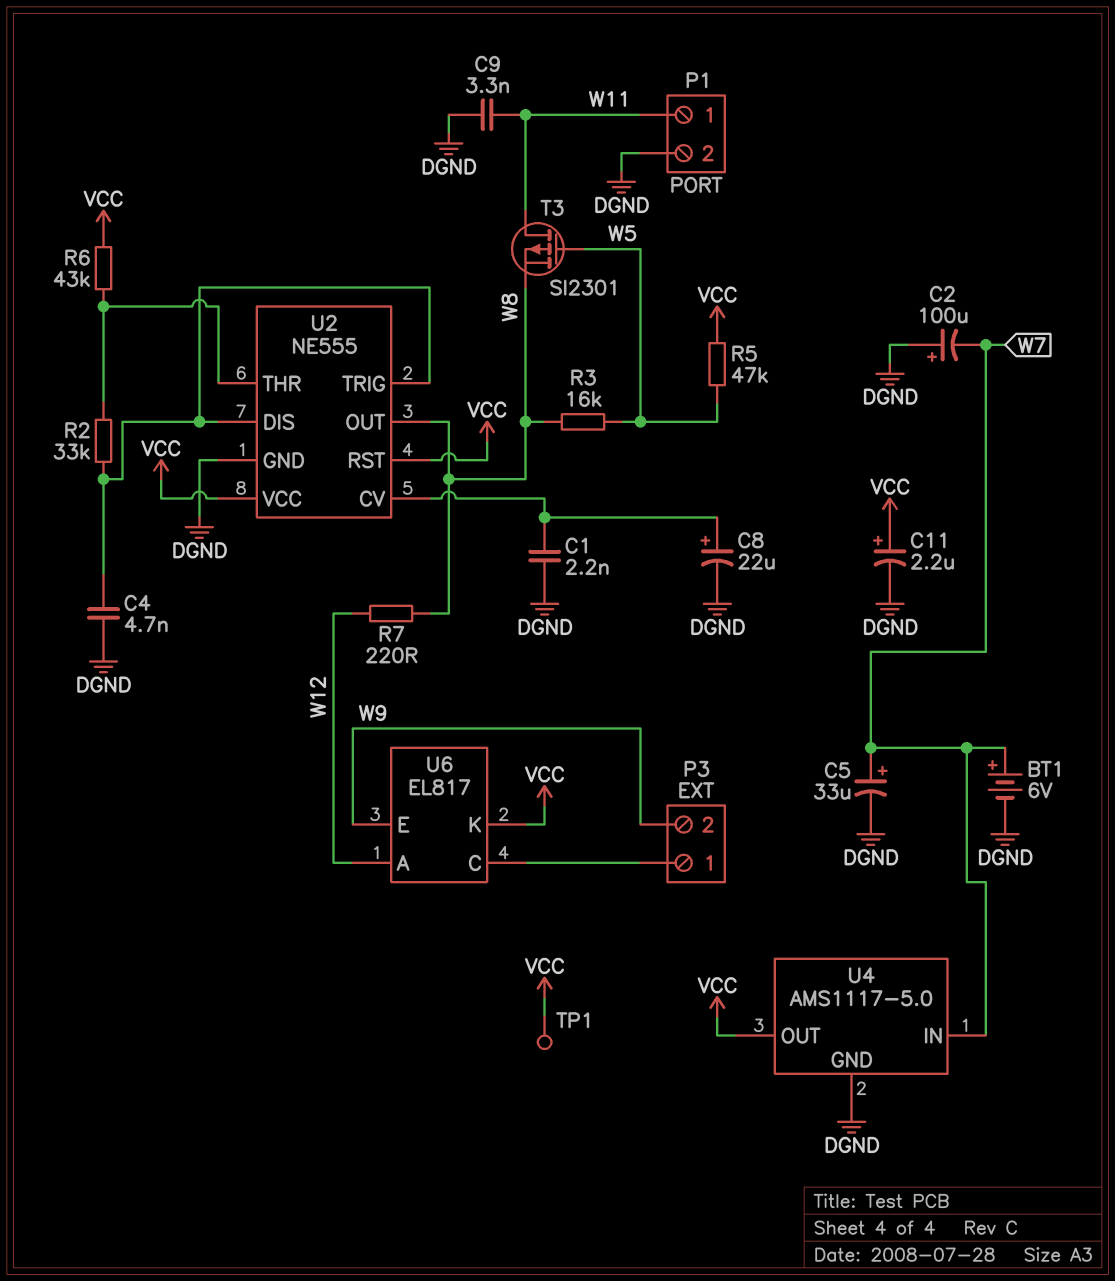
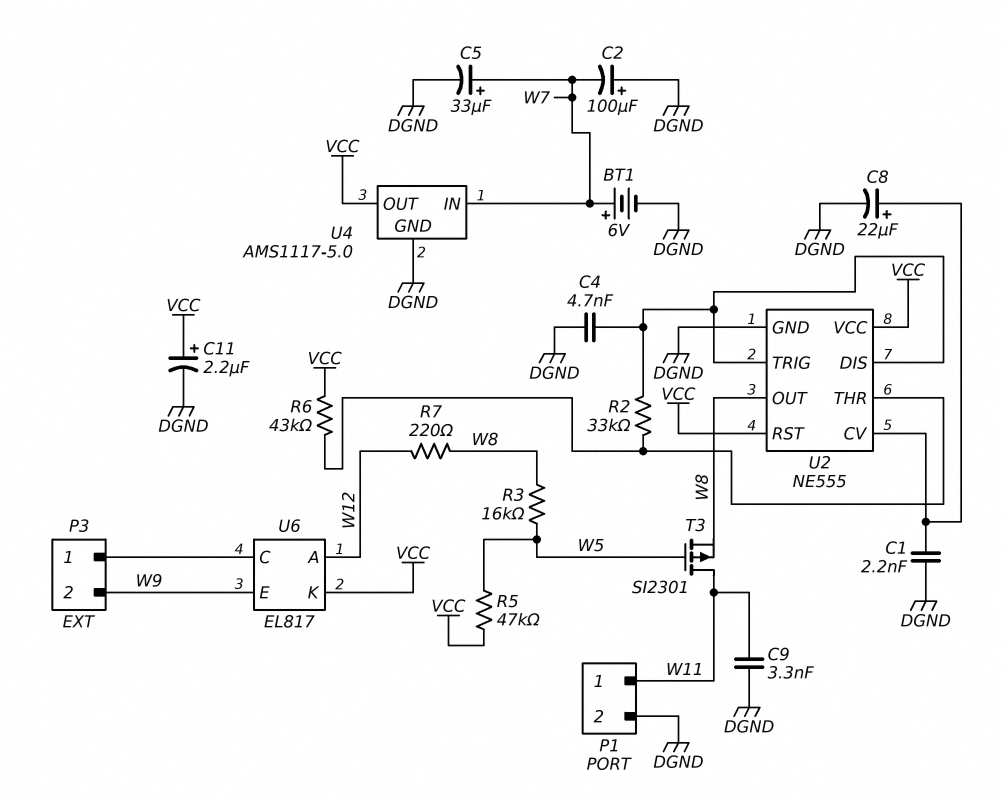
TP1: test point (VCC) -> none

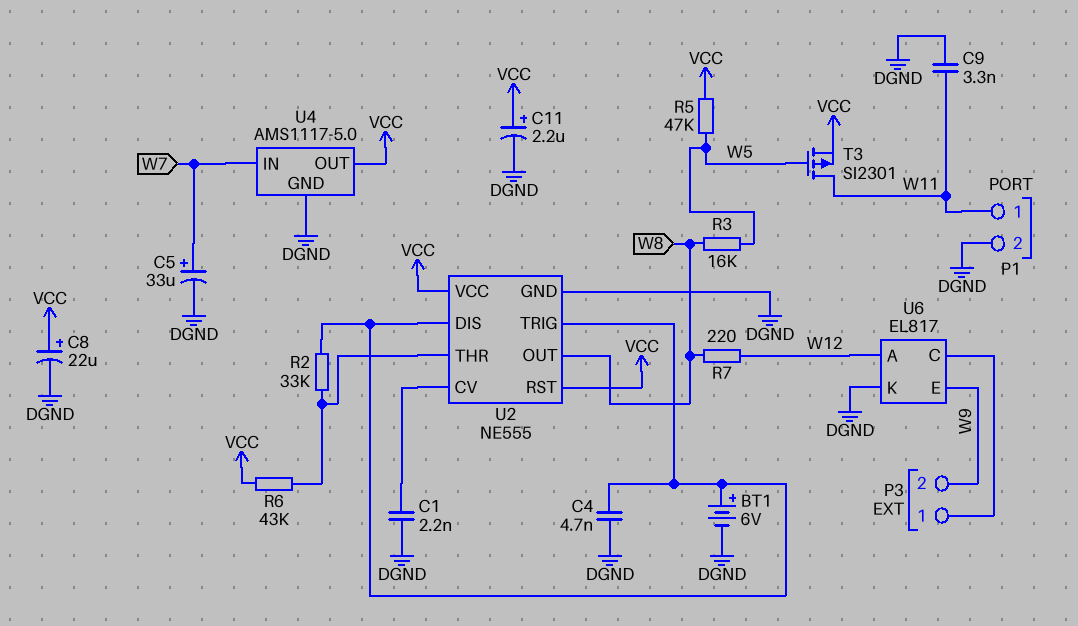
BT1: 6V (plus W7, minus DGND) -> 6V (plus U2/DIS, minus DGND)
C2: 100uF (plus DGND, minus W7) -> none
C8: 22uF (plus U2/CV, minus DGND) -> 22uF (plus VCC, minus DGND)
T3: PMOS SI2301 (G W5, D W11, S W8) -> PMOS SI2301 (G W5, D W11, S VCC)
U6 pin K: VCC -> DGND

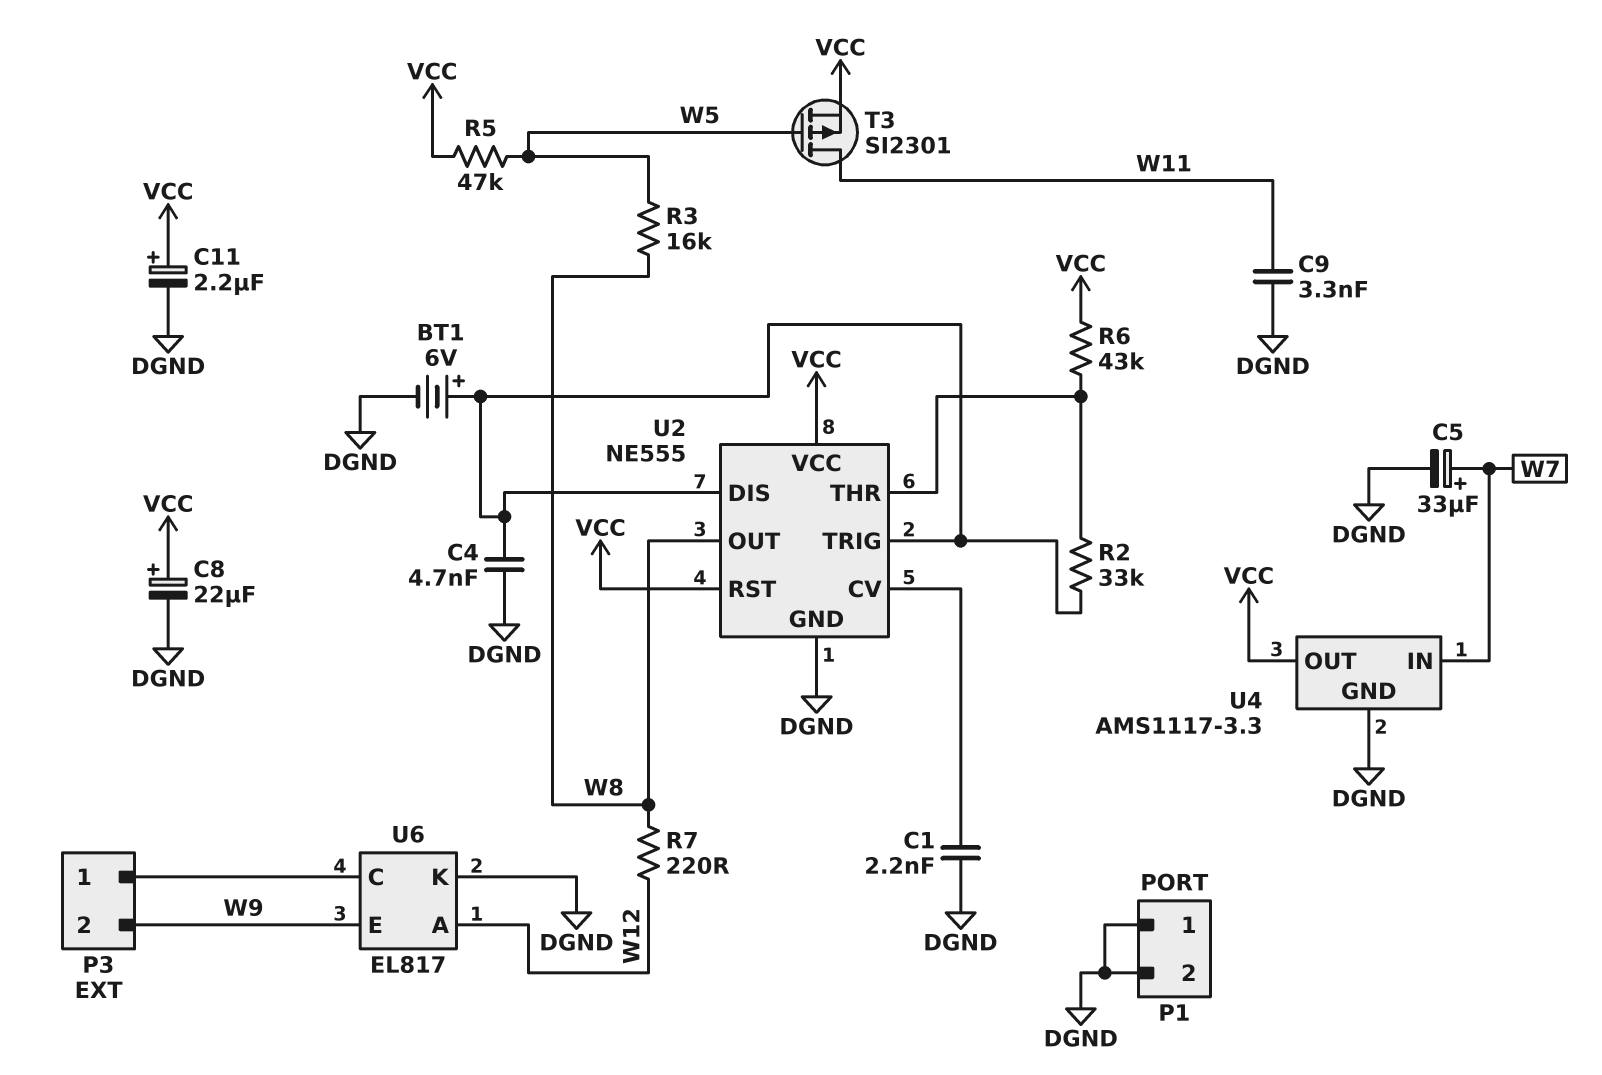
P1 pin 1: W11 -> DGND
U4: AMS1117-5.0 -> AMS1117-3.3

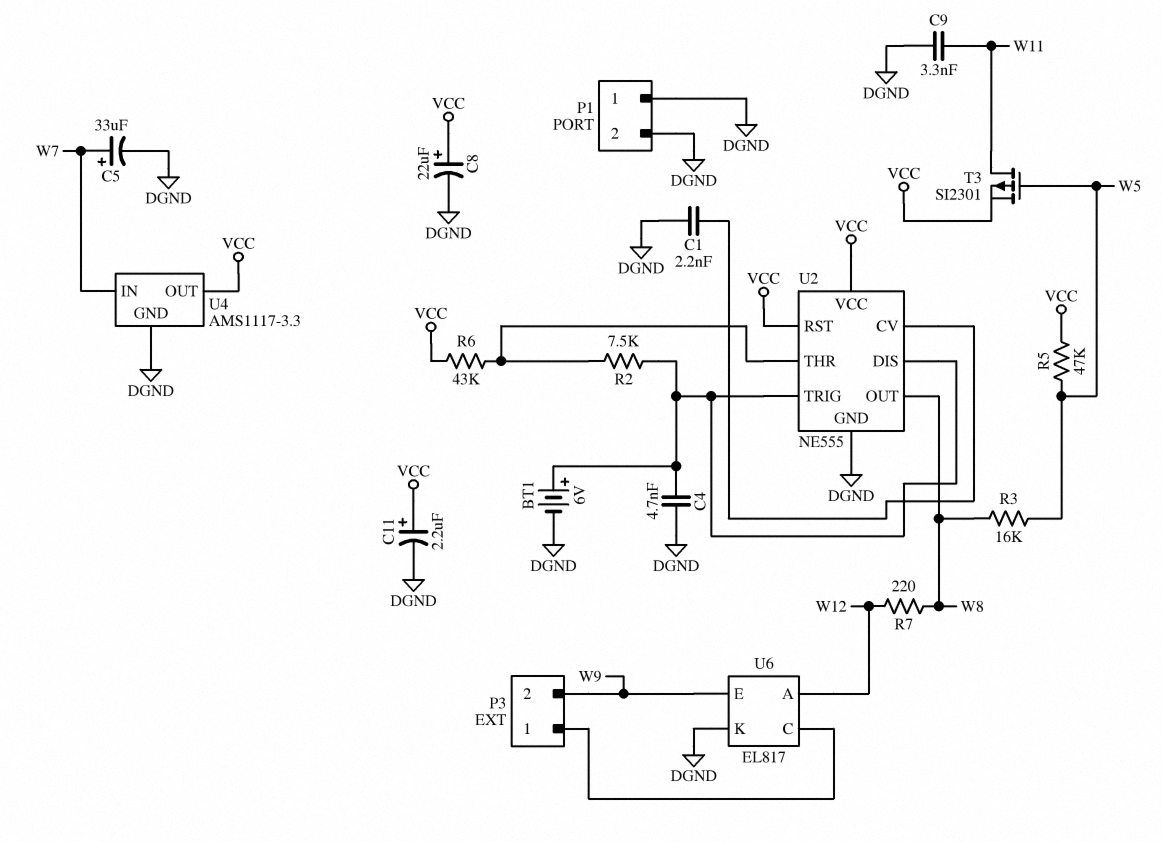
R2: 33k (U2/DIS, U2/THR) -> 7.5k (U2/DIS, U2/THR)

